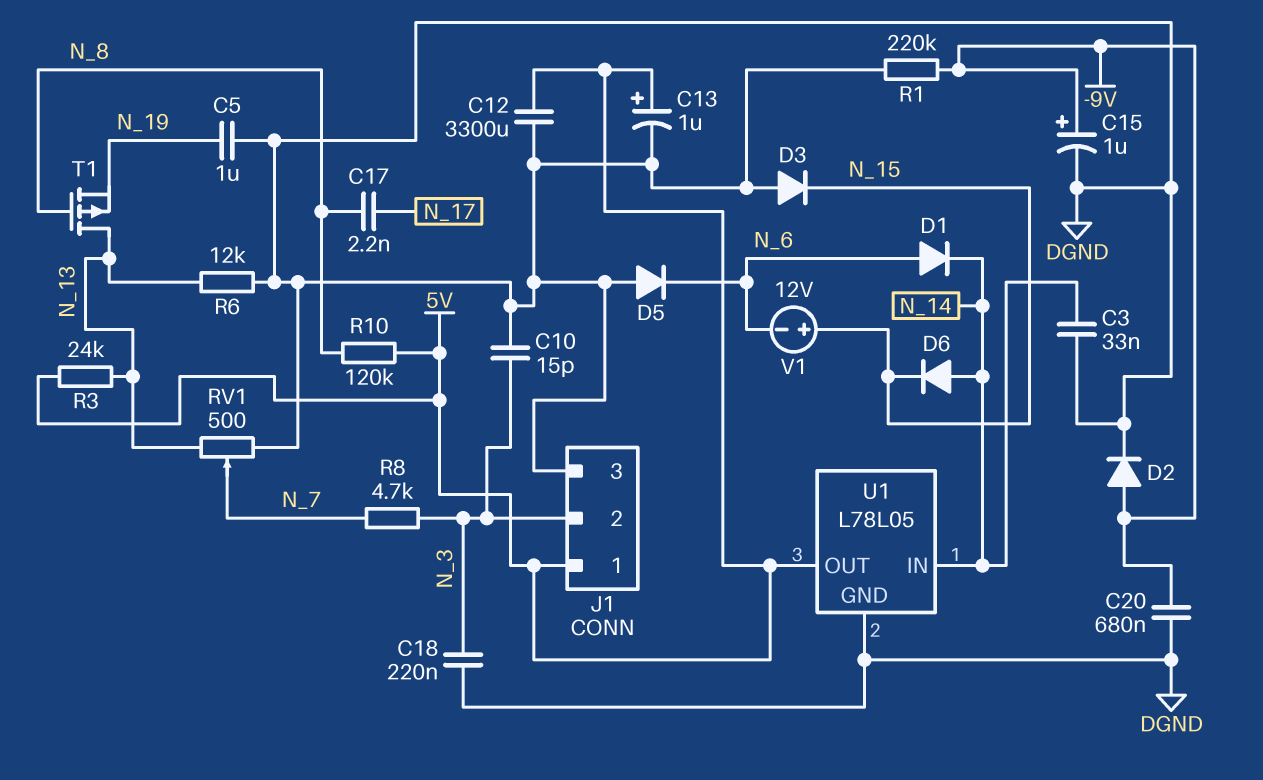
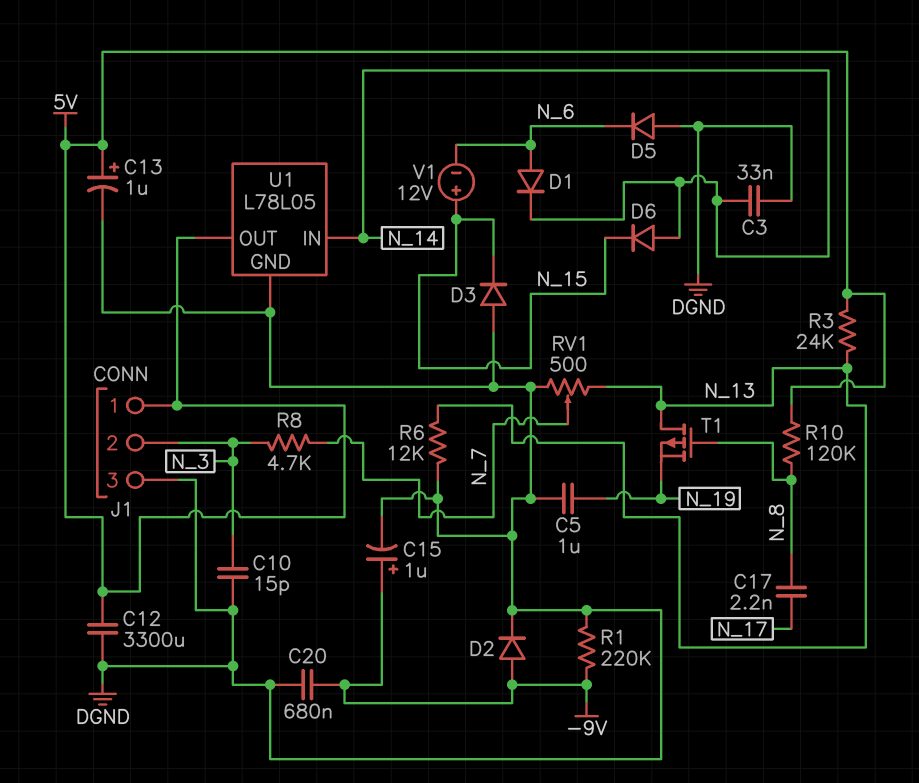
C18: 220nF (DGND, N_3) -> none

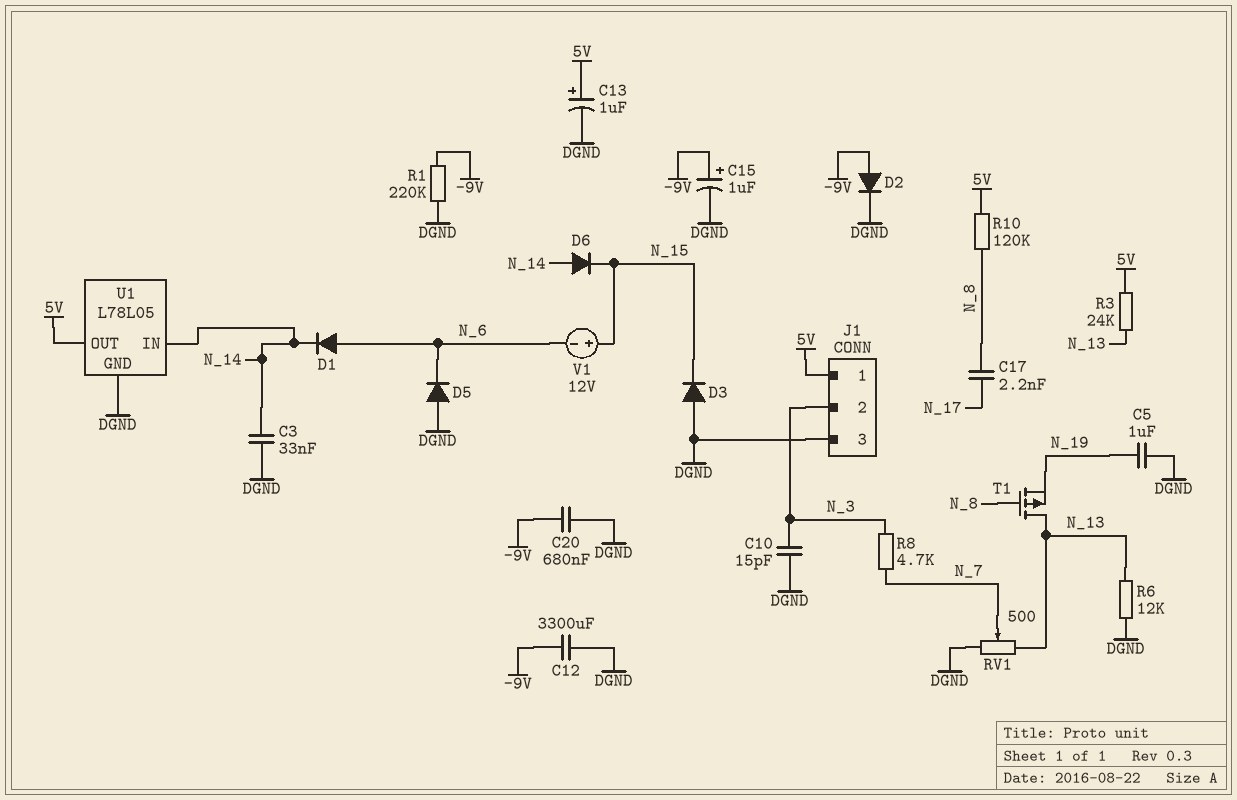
C12: 3300uF (5V, DGND) -> 3300uF (-9V, DGND)

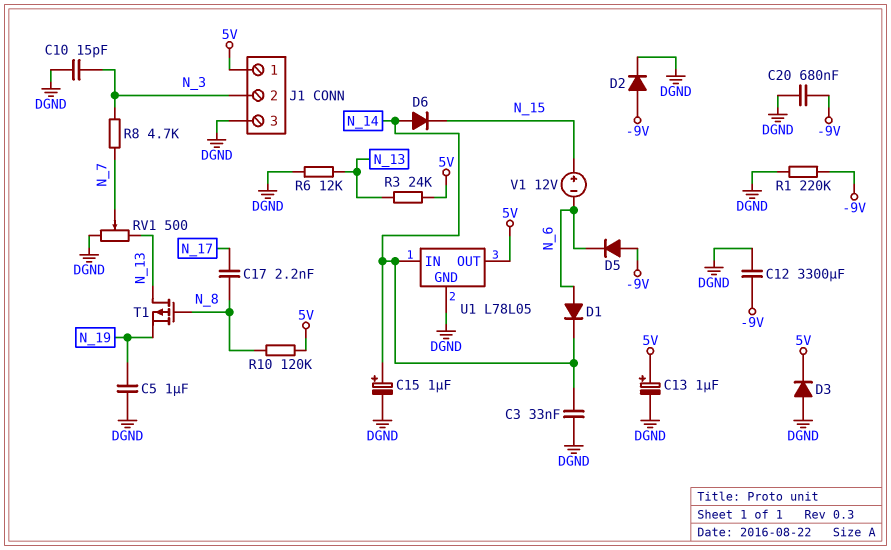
C15: 1uF (plus -9V, minus DGND) -> 1uF (plus N_14, minus DGND)
D3: diode (A DGND, K N_15) -> diode (A DGND, K 5V)
D5: diode (A DGND, K N_6) -> diode (A -9V, K N_6)

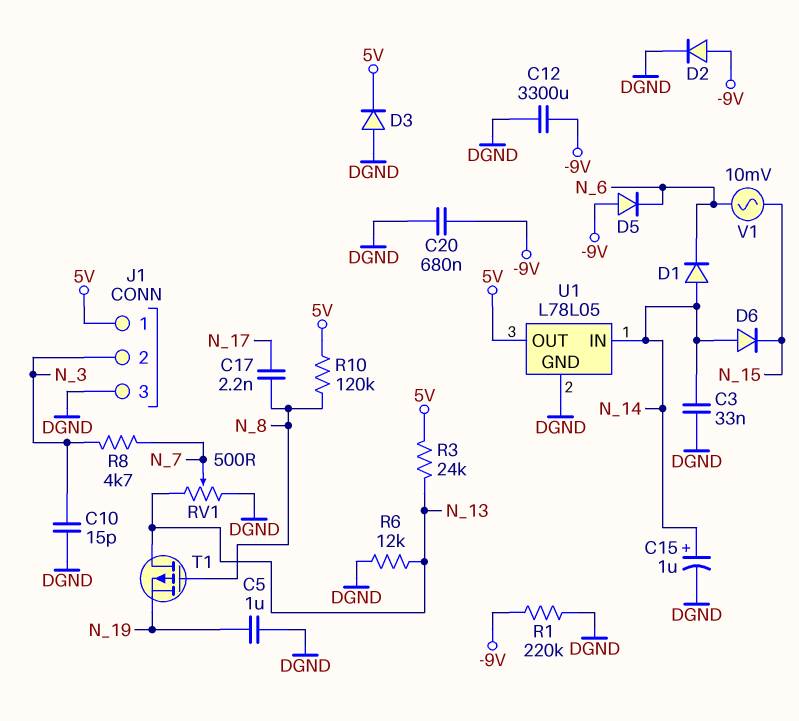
C13: 1uF (plus 5V, minus DGND) -> none
D1: diode (A N_6, K N_14) -> diode (A N_14, K N_6)
V1: 12V (plus N_15, minus N_6) -> AC 10mV (N_6, N_15)

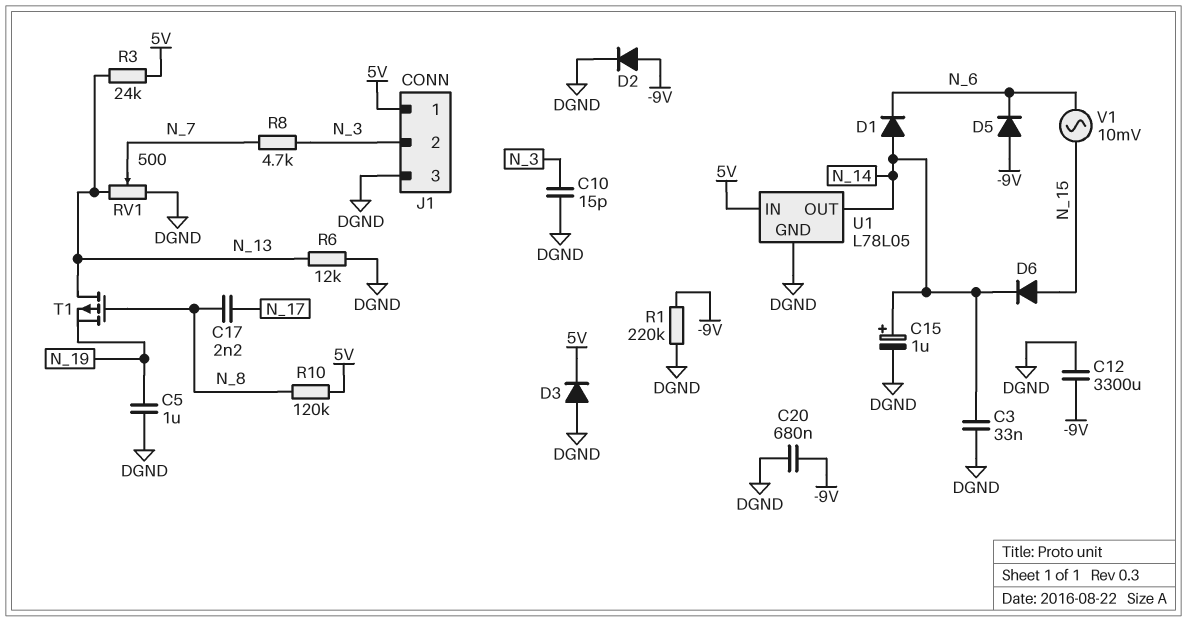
D6: diode (A N_14, K N_15) -> diode (A N_15, K N_14)
U1 pin IN: N_14 -> 5V
U1 pin OUT: 5V -> N_14

